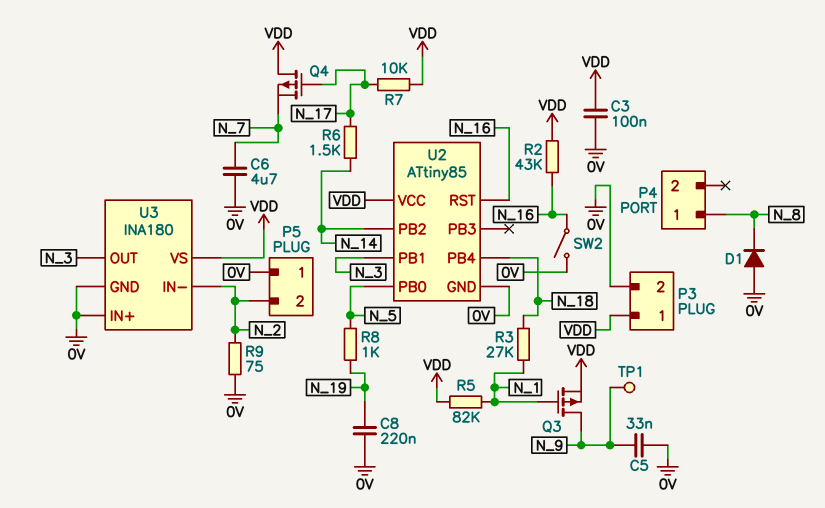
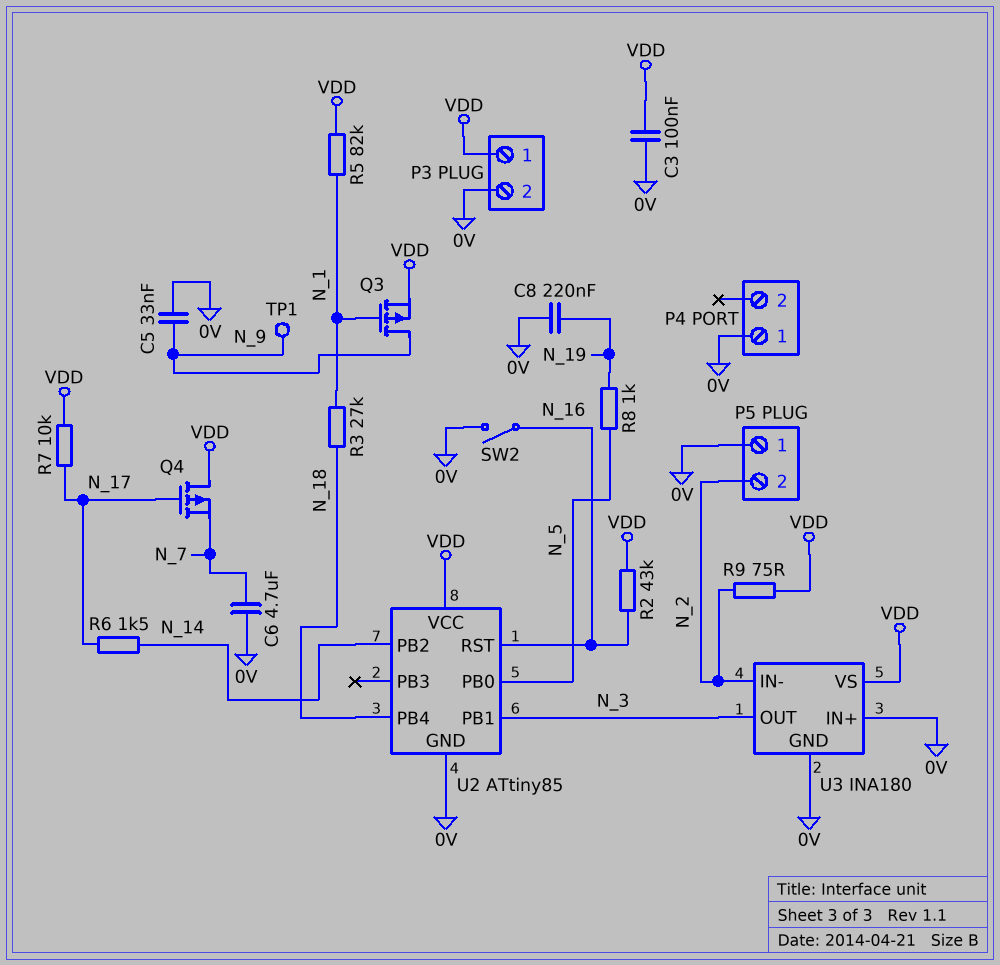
D1: diode (A 0V, K N_8) -> none
P4 pin 1: N_8 -> 0V
R9: 75 (0V, N_2) -> 75 (N_2, VDD)

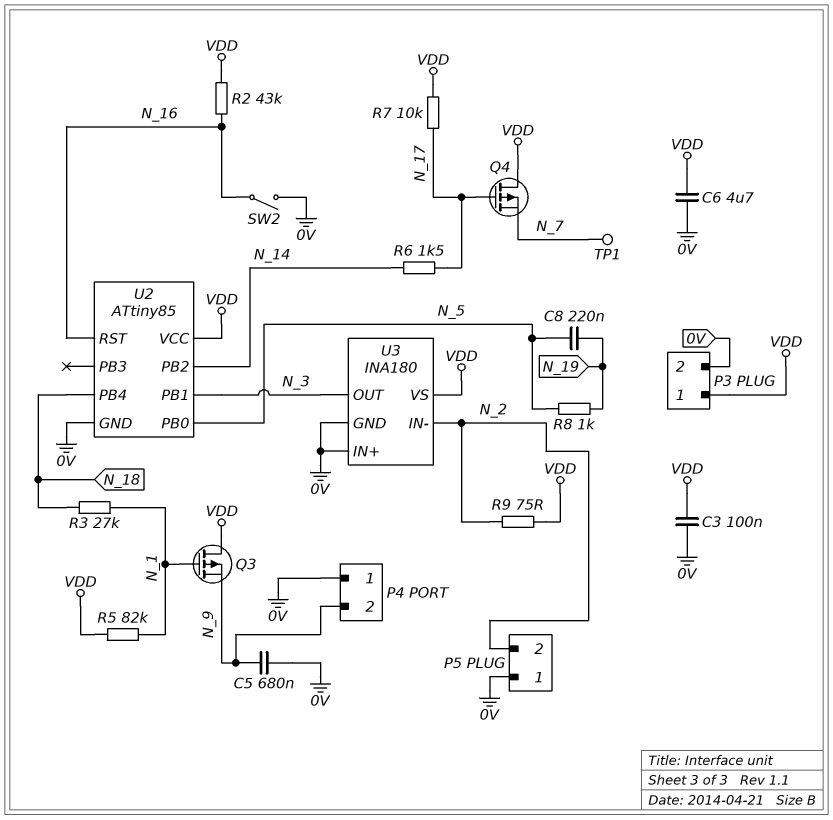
C5: 33nF (0V, N_9) -> 680nF (0V, N_9)
C6: 4.7uF (0V, N_7) -> 4.7uF (0V, VDD)
C8: 220nF (0V, N_19) -> 220nF (N_5, N_19)
P4 pin 2: none -> N_9
Q3: PMOS (G N_1, D N_9, S VDD) -> PMOS (G N_1, D VDD, S N_9)
TP1: test point (N_9) -> test point (N_7)

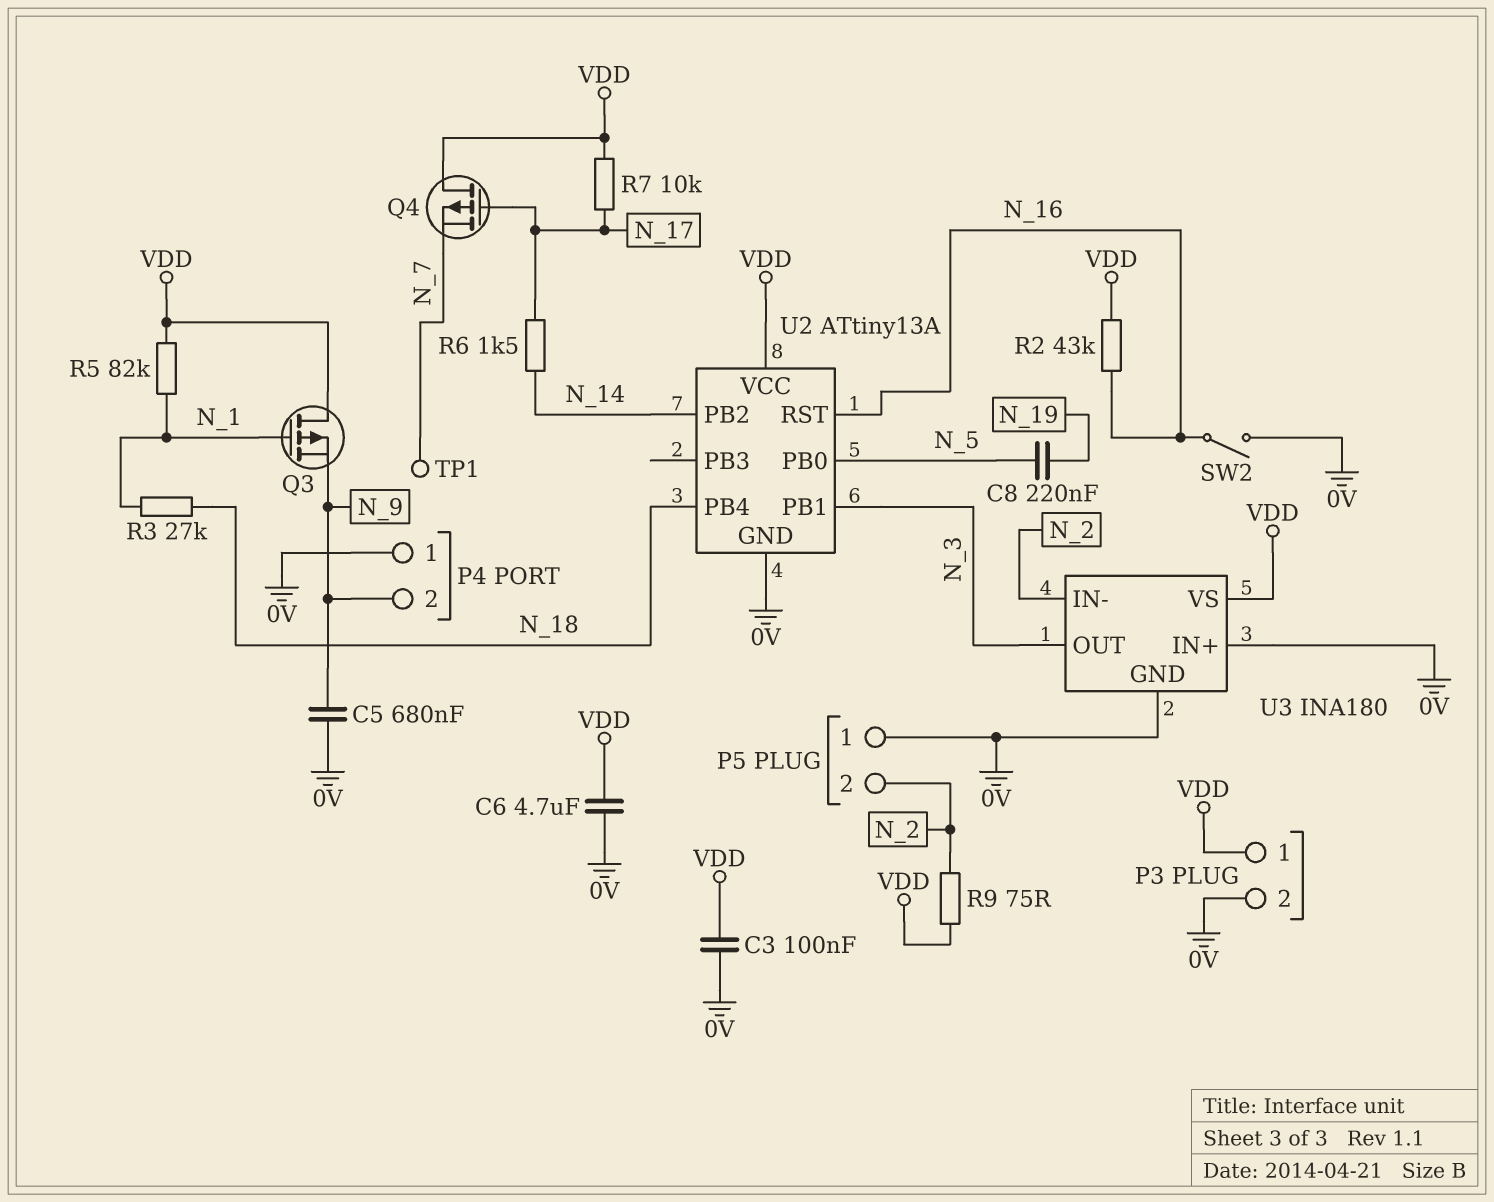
R8: 1k (N_5, N_19) -> none
U2: ATtiny85 -> ATtiny13A

